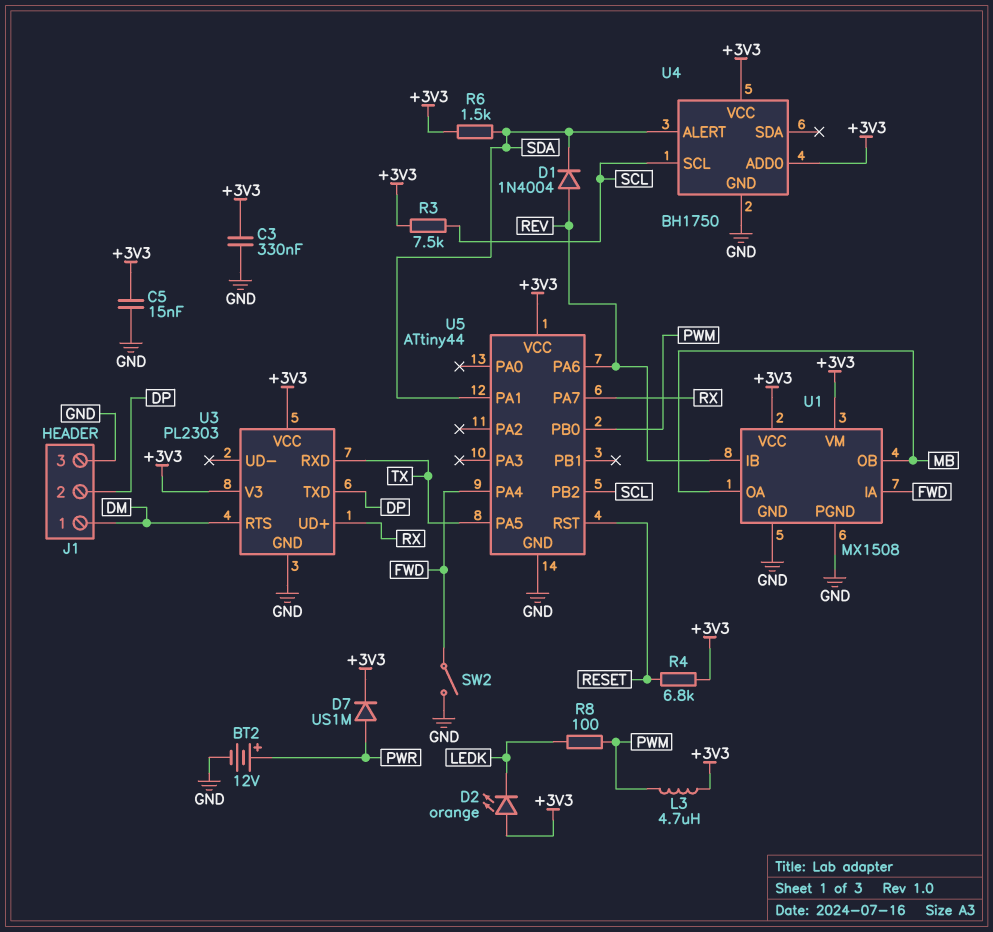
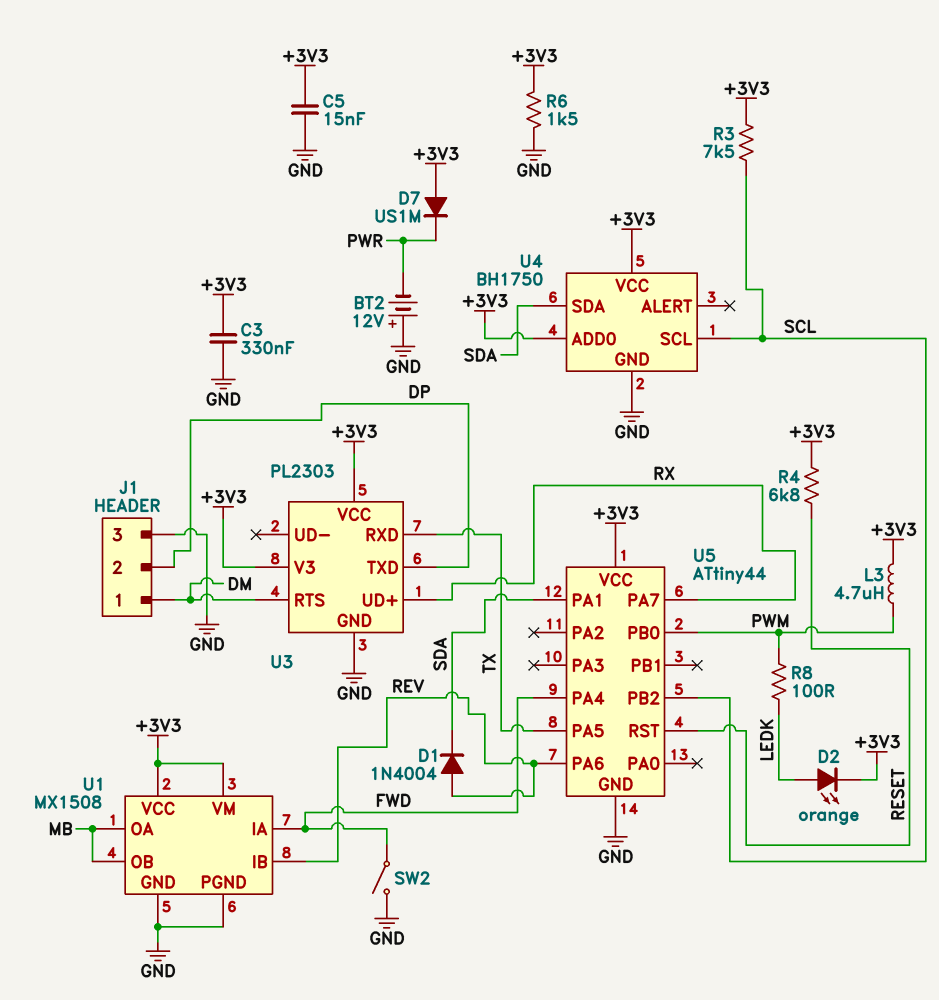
BT2: 12V (plus PWR, minus GND) -> 12V (plus GND, minus PWR)
D2: LED orange (A +3V3, K LEDK) -> LED orange (A LEDK, K +3V3)
D7: diode US1M (A PWR, K +3V3) -> diode US1M (A +3V3, K PWR)
R6: 1.5k (+3V3, SDA) -> 1.5k (+3V3, GND)
U4 pin ALERT: SDA -> none
U4 pin SDA: none -> SDA

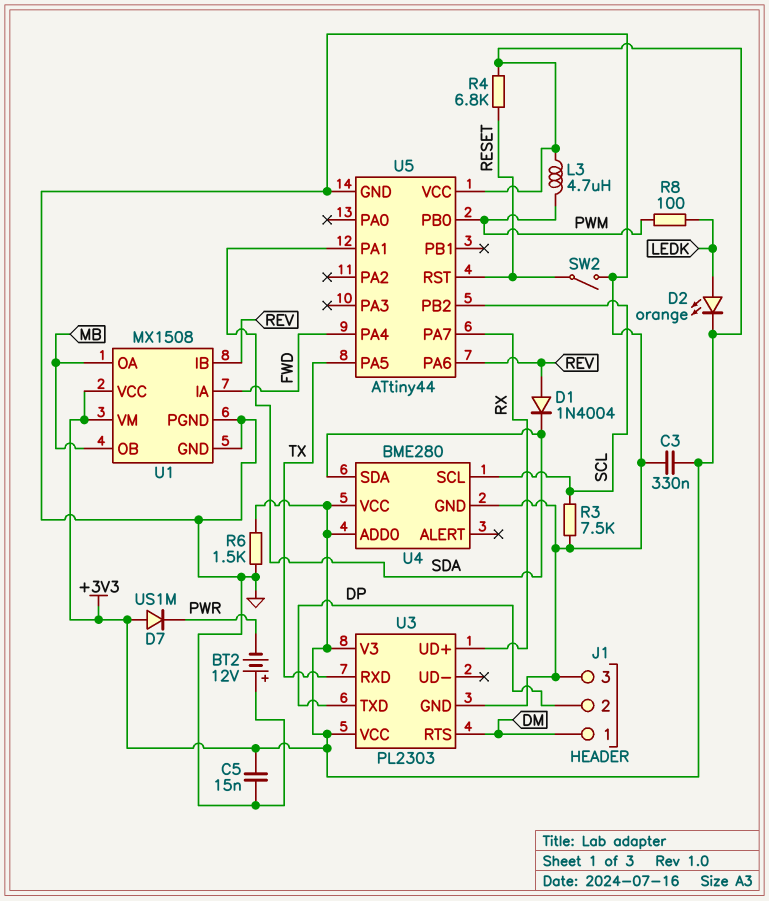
R3: 7.5k (+3V3, SCL) -> 7.5k (GND, SCL)
SW2: switch (FWD, GND) -> switch (GND, RESET)
U4: BH1750 -> BME280

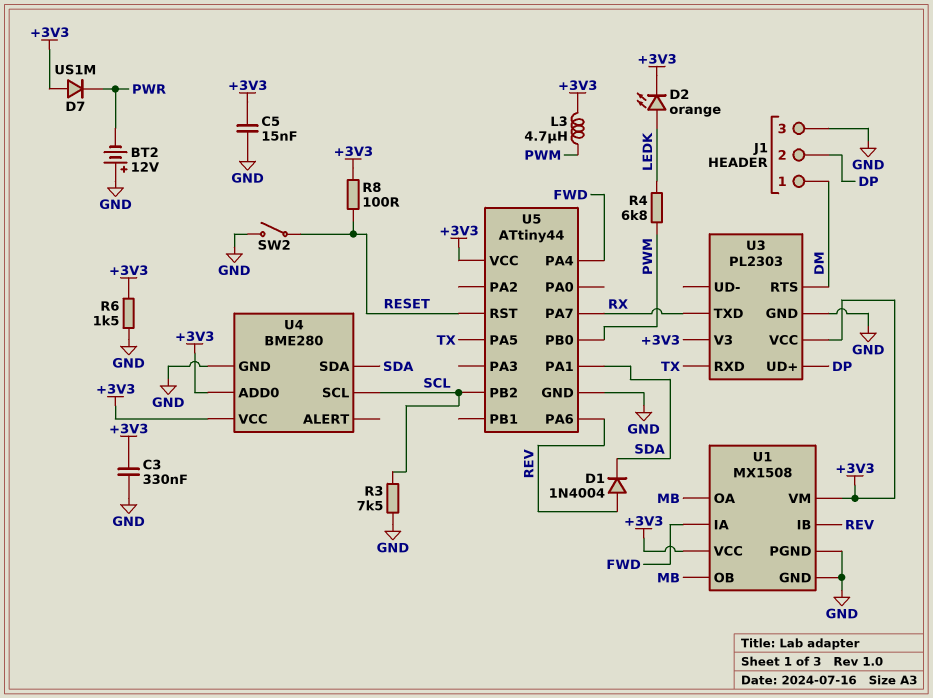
R4: 6.8k (+3V3, RESET) -> 6.8k (LEDK, PWM)
R8: 100 (LEDK, PWM) -> 100 (+3V3, RESET)
U3 pin TXD: DP -> RX
U3 pin UD+: RX -> DP

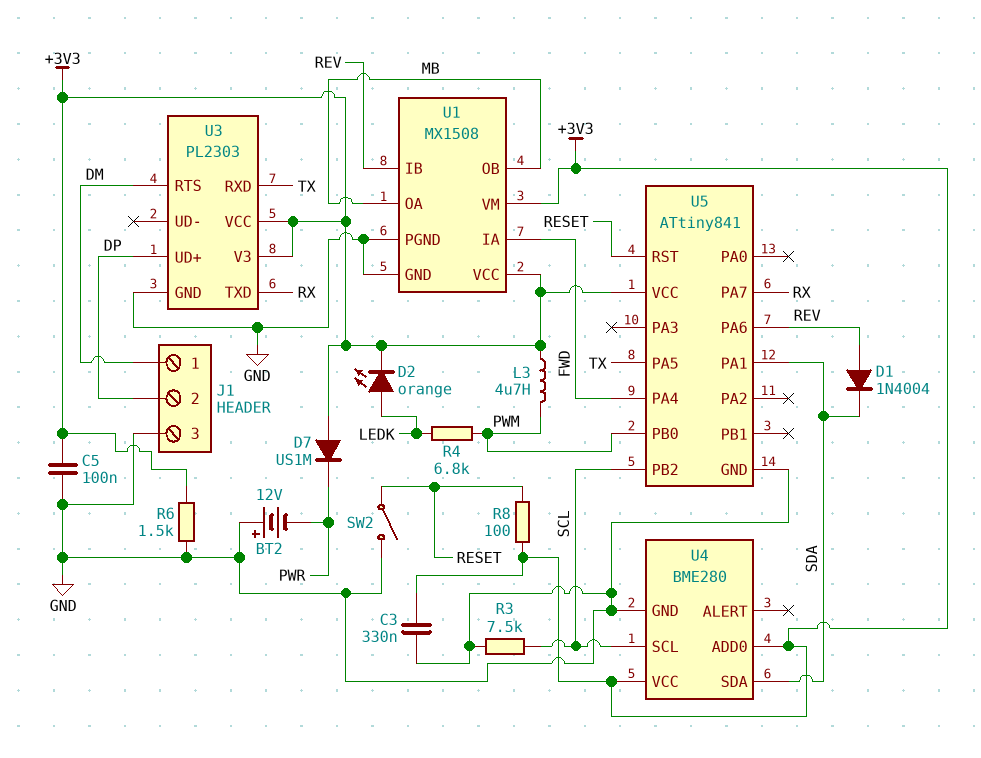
C5: 15nF (+3V3, GND) -> 100nF (+3V3, GND)
U5: ATtiny44 -> ATtiny841

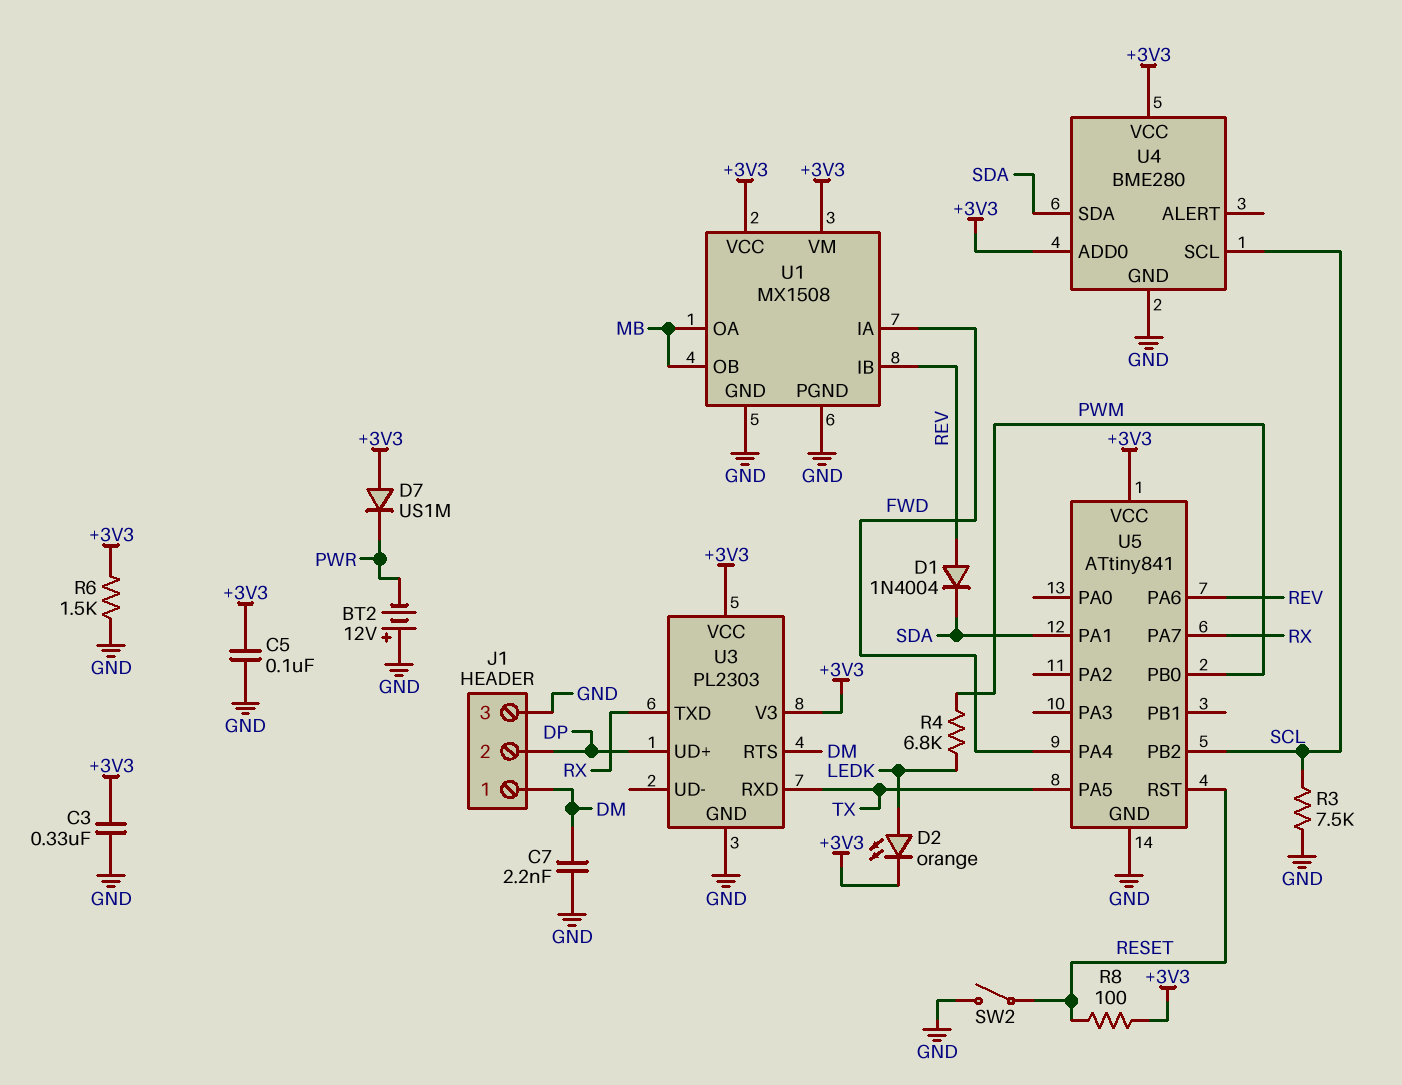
C7: none -> 2.2nF (DM, GND)
L3: 4.7uH (+3V3, PWM) -> none

